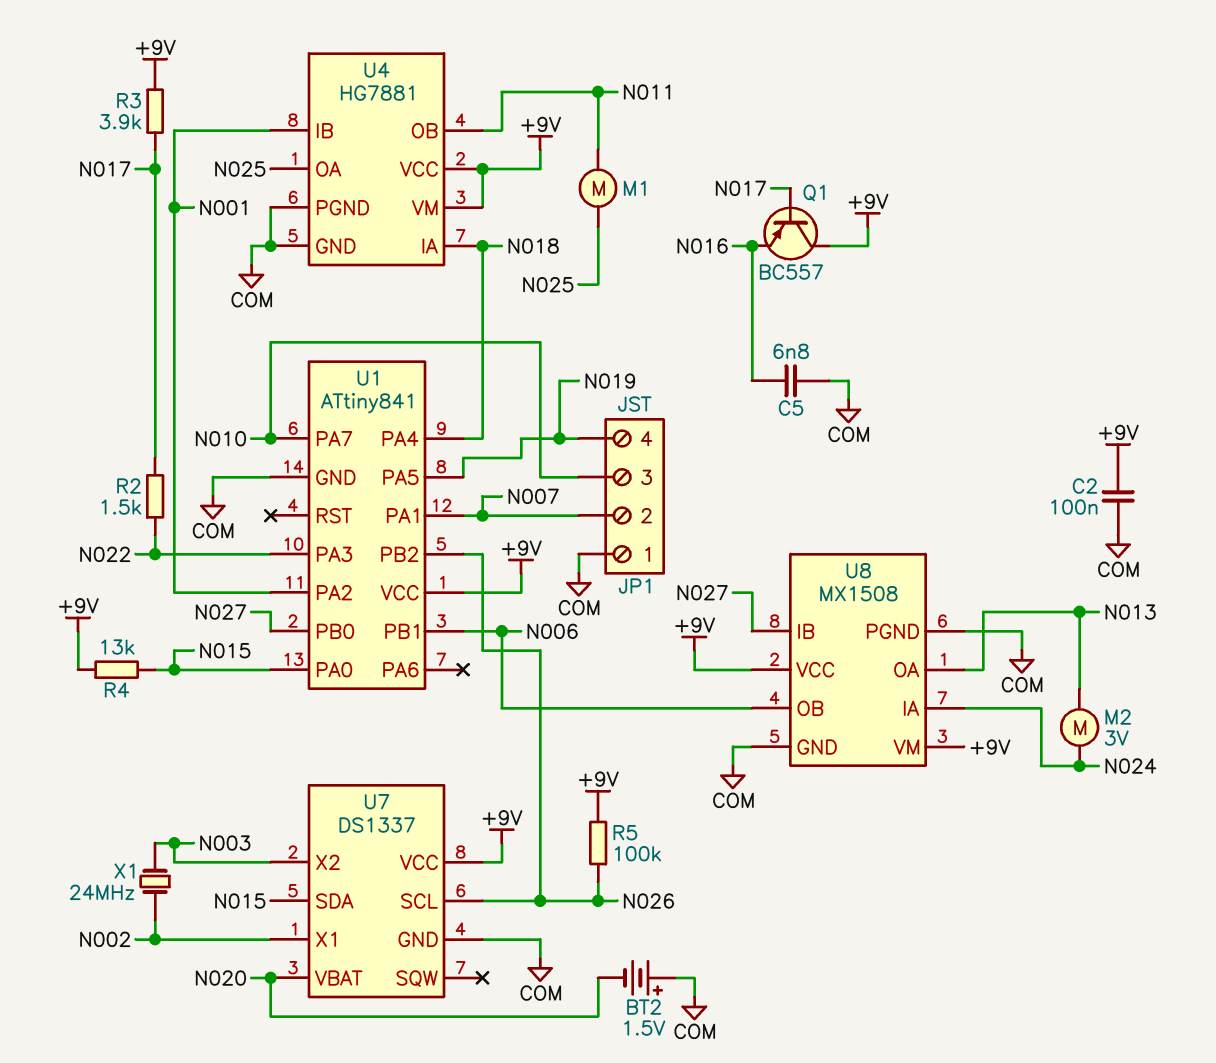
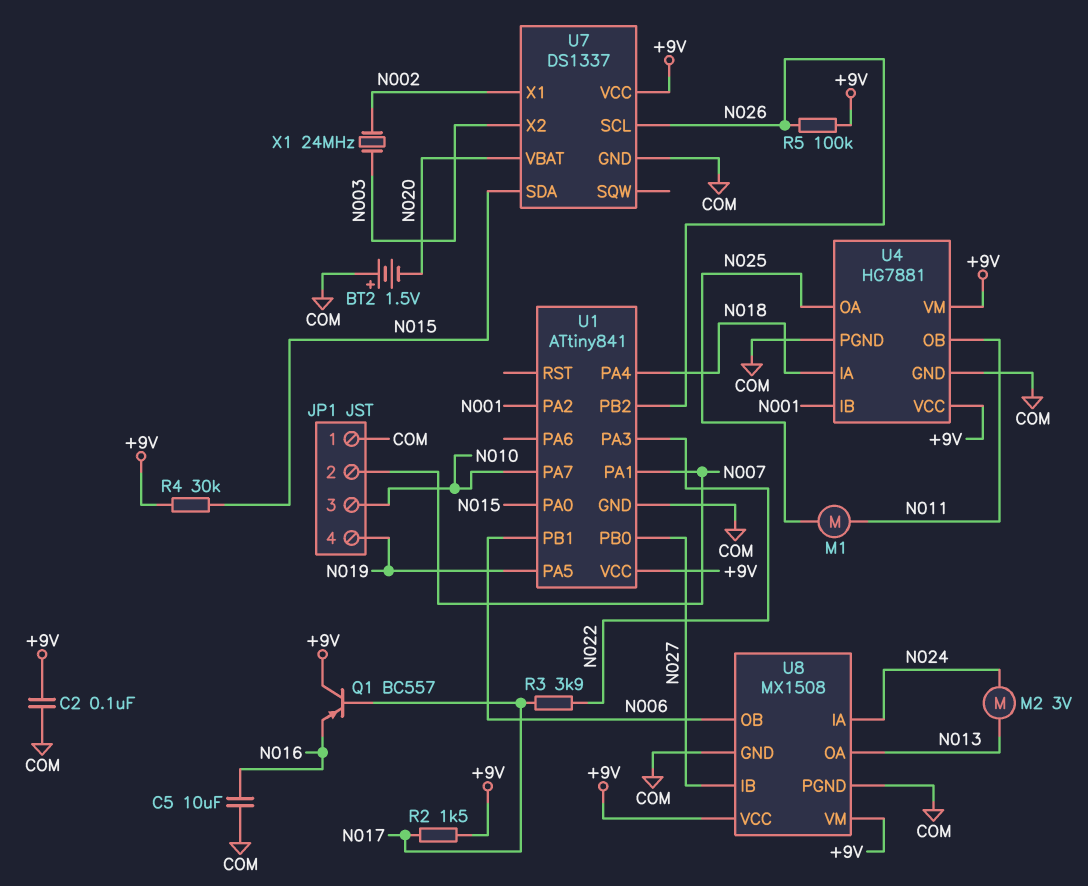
C5: 6.8nF (COM, N016) -> 10uF (COM, N016)
R2: 1.5k (N017, N022) -> 1.5k (+9V, N017)
R3: 3.9k (+9V, N017) -> 3.9k (N017, N022)
R4: 13k (+9V, N015) -> 30k (+9V, N015)

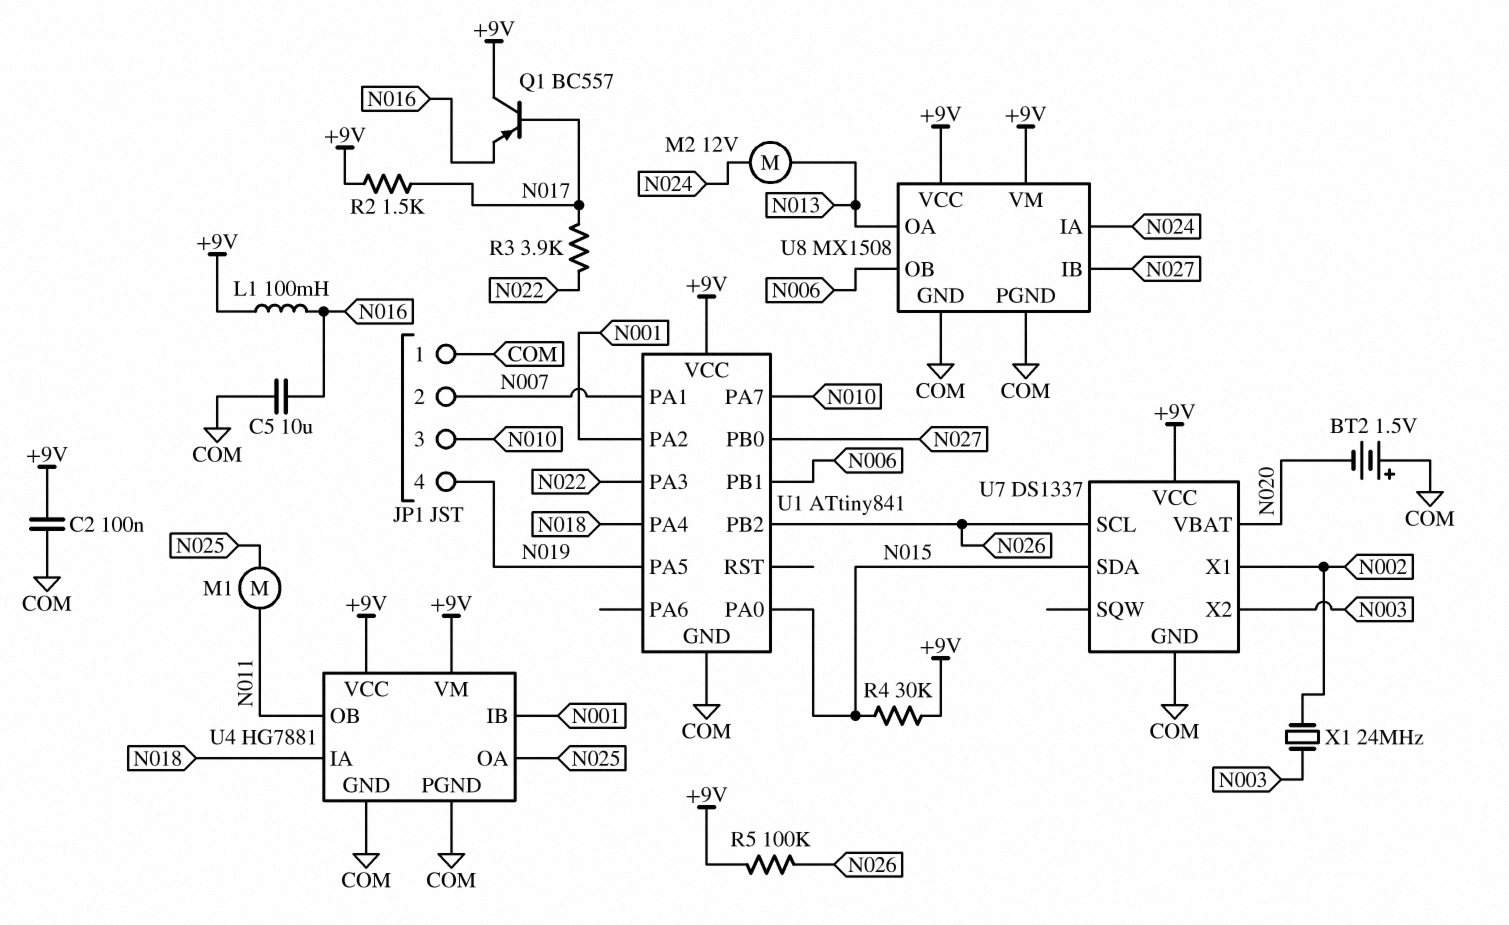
L1: none -> 100mH (+9V, N016)
M2: motor 3V (N013, N024) -> motor 12V (N013, N024)

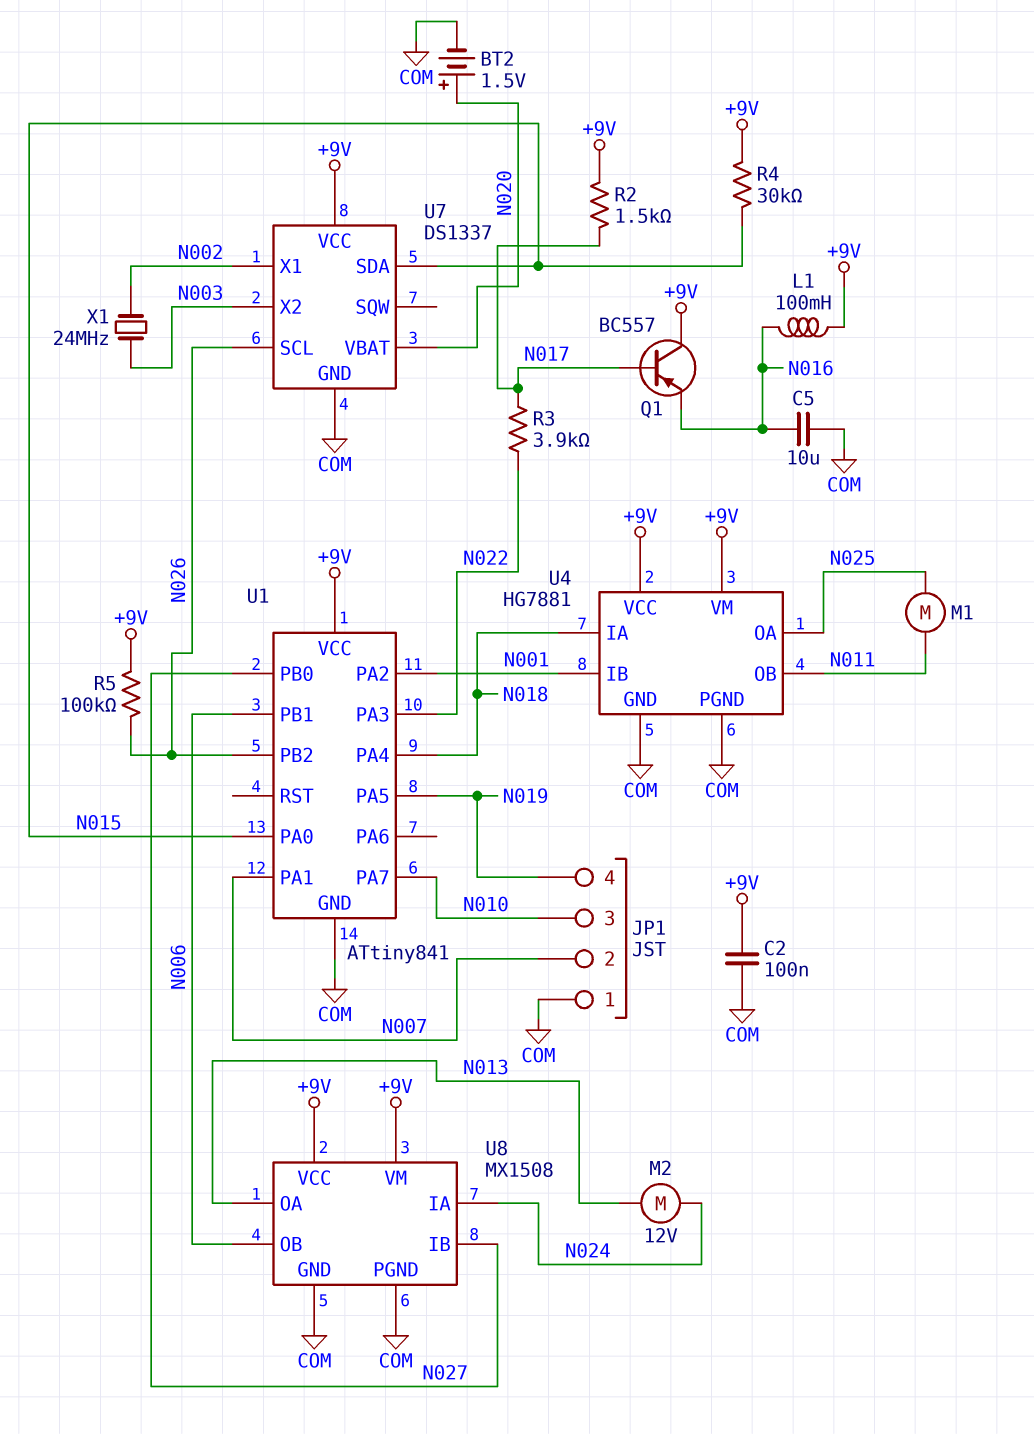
BT2: 1.5V (plus COM, minus N020) -> 1.5V (plus N020, minus COM)

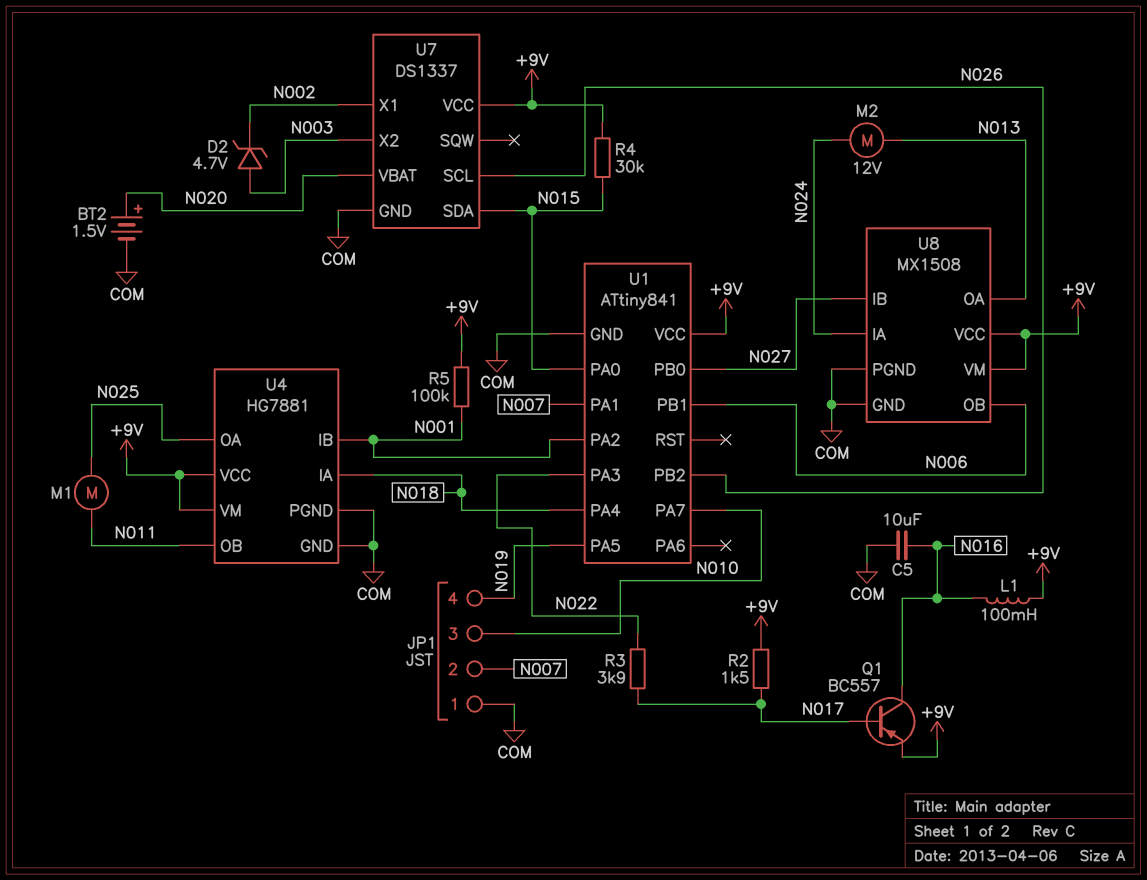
C2: 100nF (+9V, COM) -> none
D2: none -> zener 4.7V (A N003, K N002)
Q1: PNP BC557 (B N017, C +9V, E N016) -> PNP BC557 (B N017, C N016, E +9V)
R5: 100k (+9V, N026) -> 100k (+9V, N001)
X1: 24MHz (N002, N003) -> none

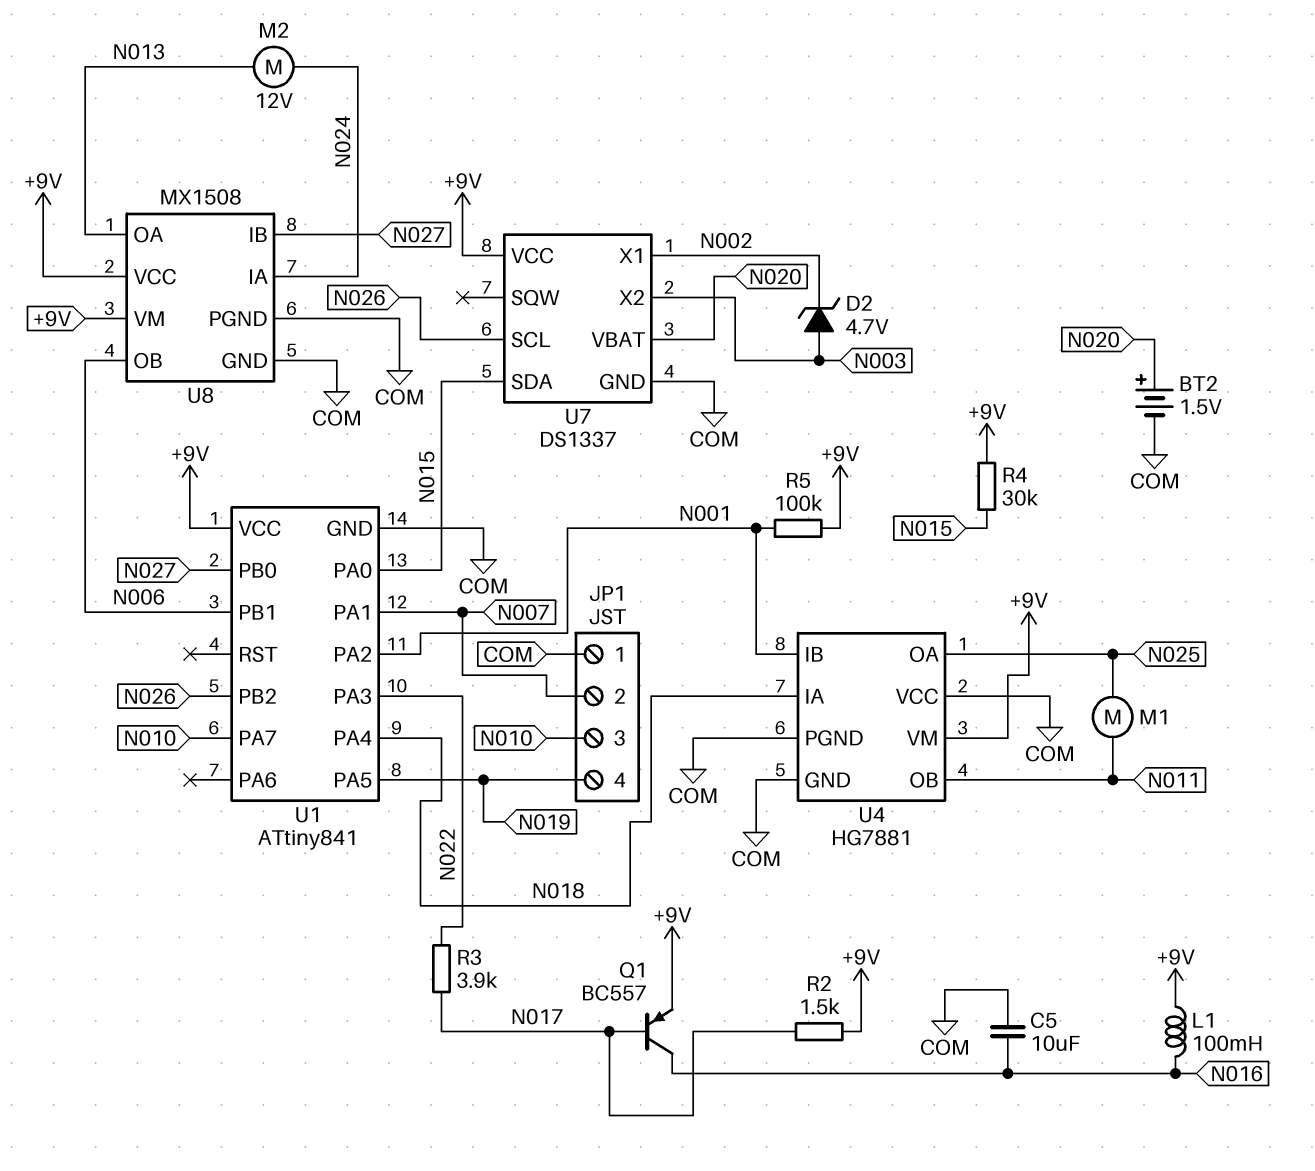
U4 pin VCC: +9V -> COM

